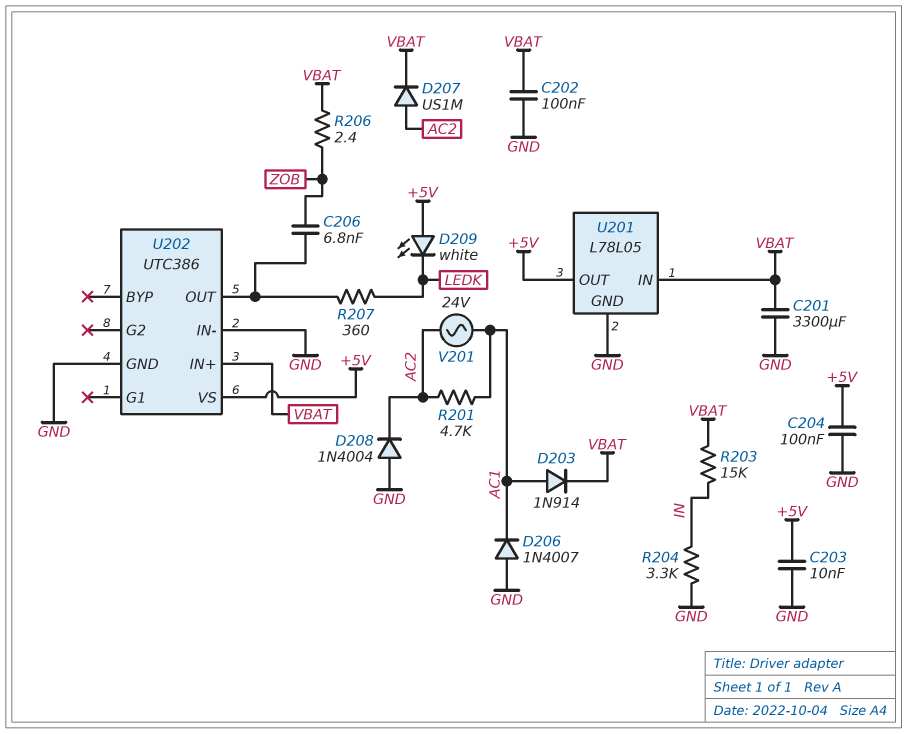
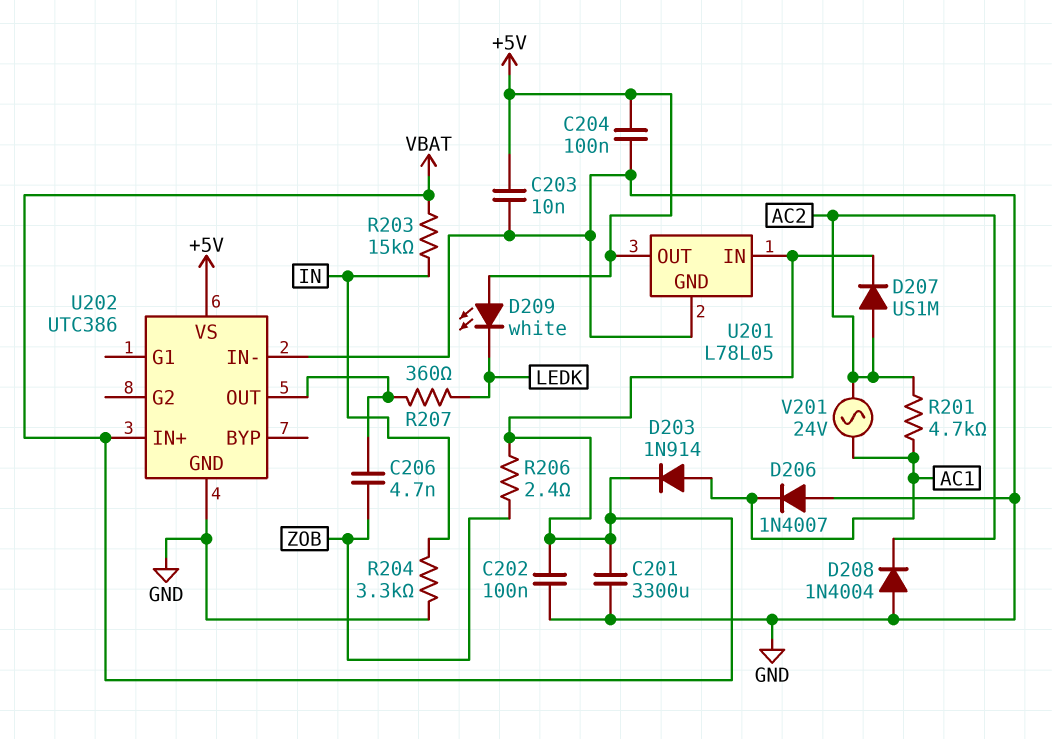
C206: 6.8nF (U202/OUT, ZOB) -> 4.7nF (U202/OUT, ZOB)

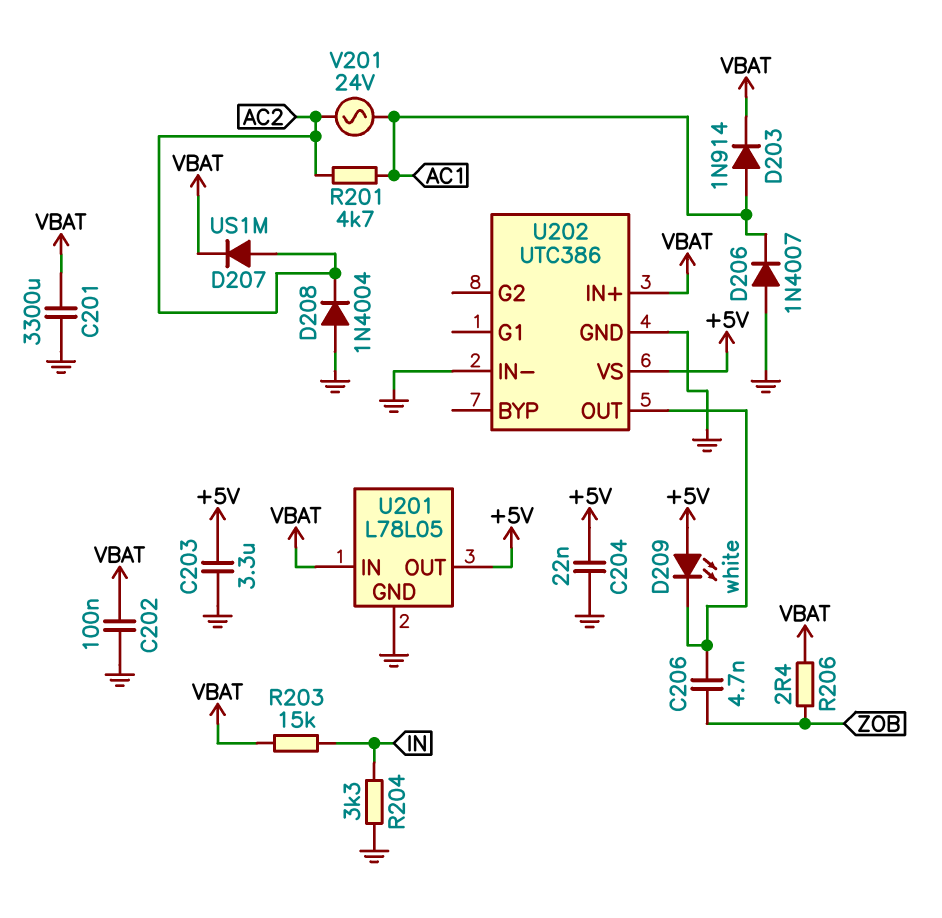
C203: 10nF (+5V, GND) -> 3.3uF (+5V, GND)
C204: 100nF (+5V, GND) -> 22nF (+5V, GND)
D209: LED white (A +5V, K LEDK) -> LED white (A +5V, K U202/OUT)
R207: 360 (LEDK, U202/OUT) -> none

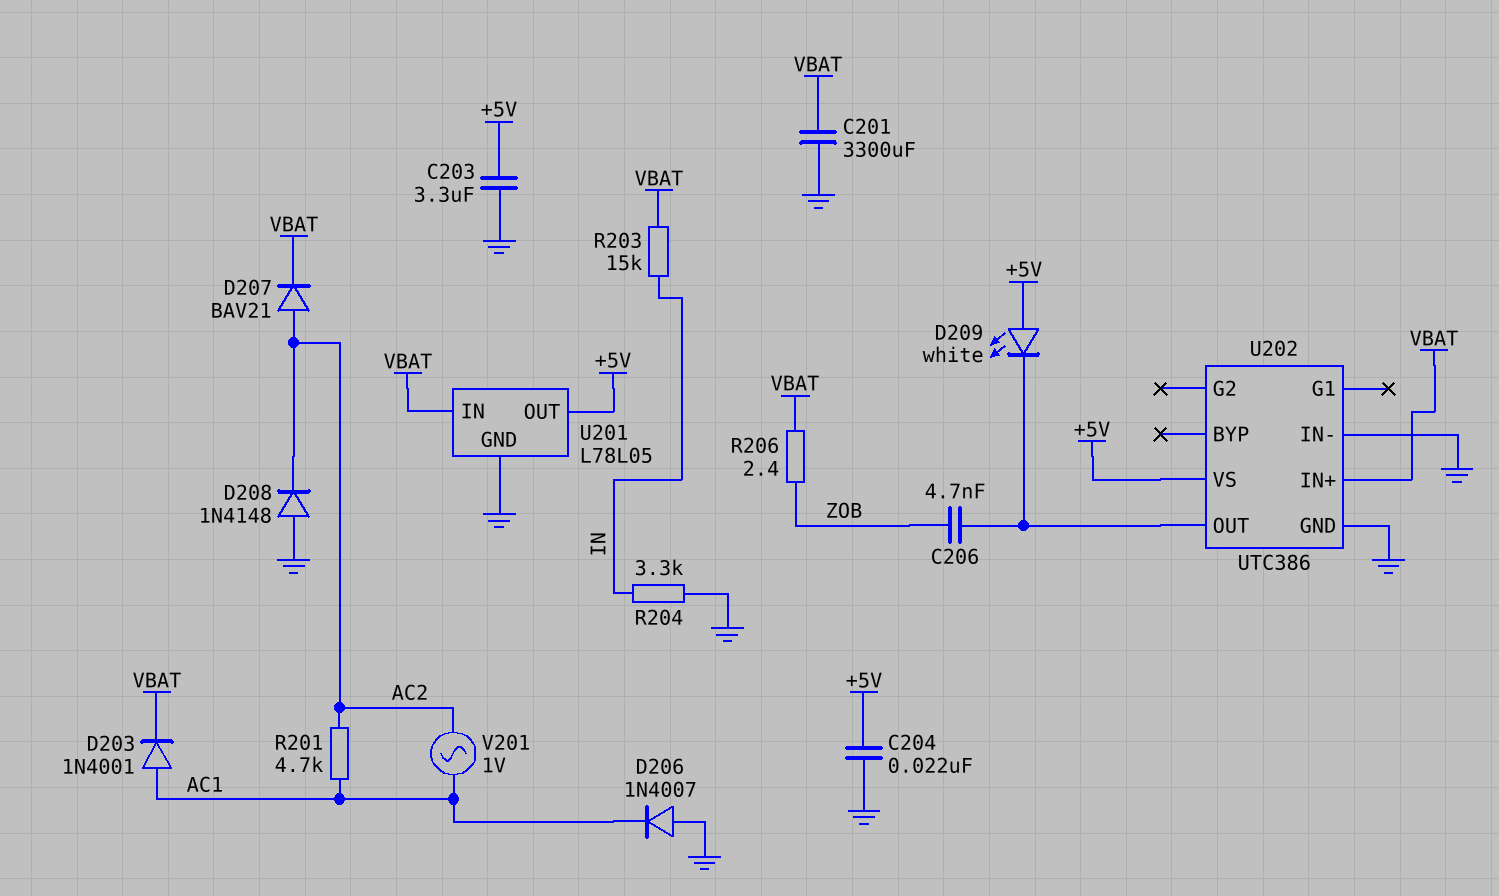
C202: 100nF (GND, VBAT) -> none
D203: diode 1N914 (A AC1, K VBAT) -> diode 1N4001 (A AC1, K VBAT)
D207: diode US1M (A AC2, K VBAT) -> diode BAV21 (A AC2, K VBAT)
D208: diode 1N4004 (A GND, K AC2) -> diode 1N4148 (A GND, K AC2)
V201: AC 24V (AC1, AC2) -> AC 1V (AC1, AC2)

